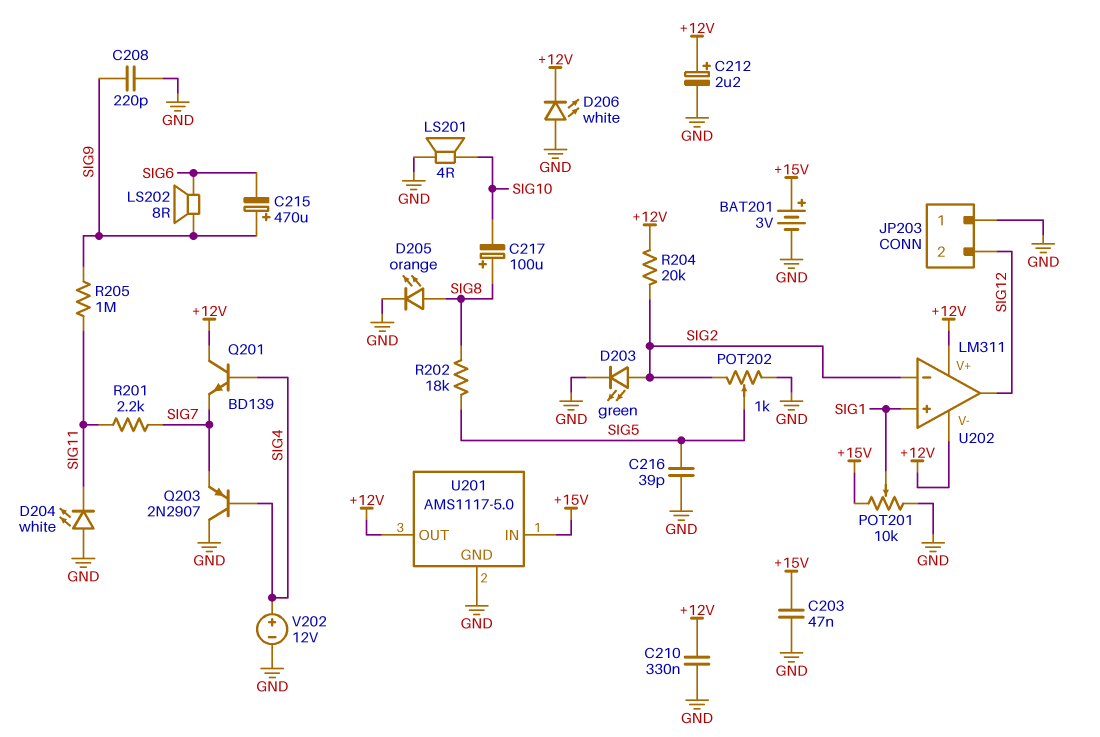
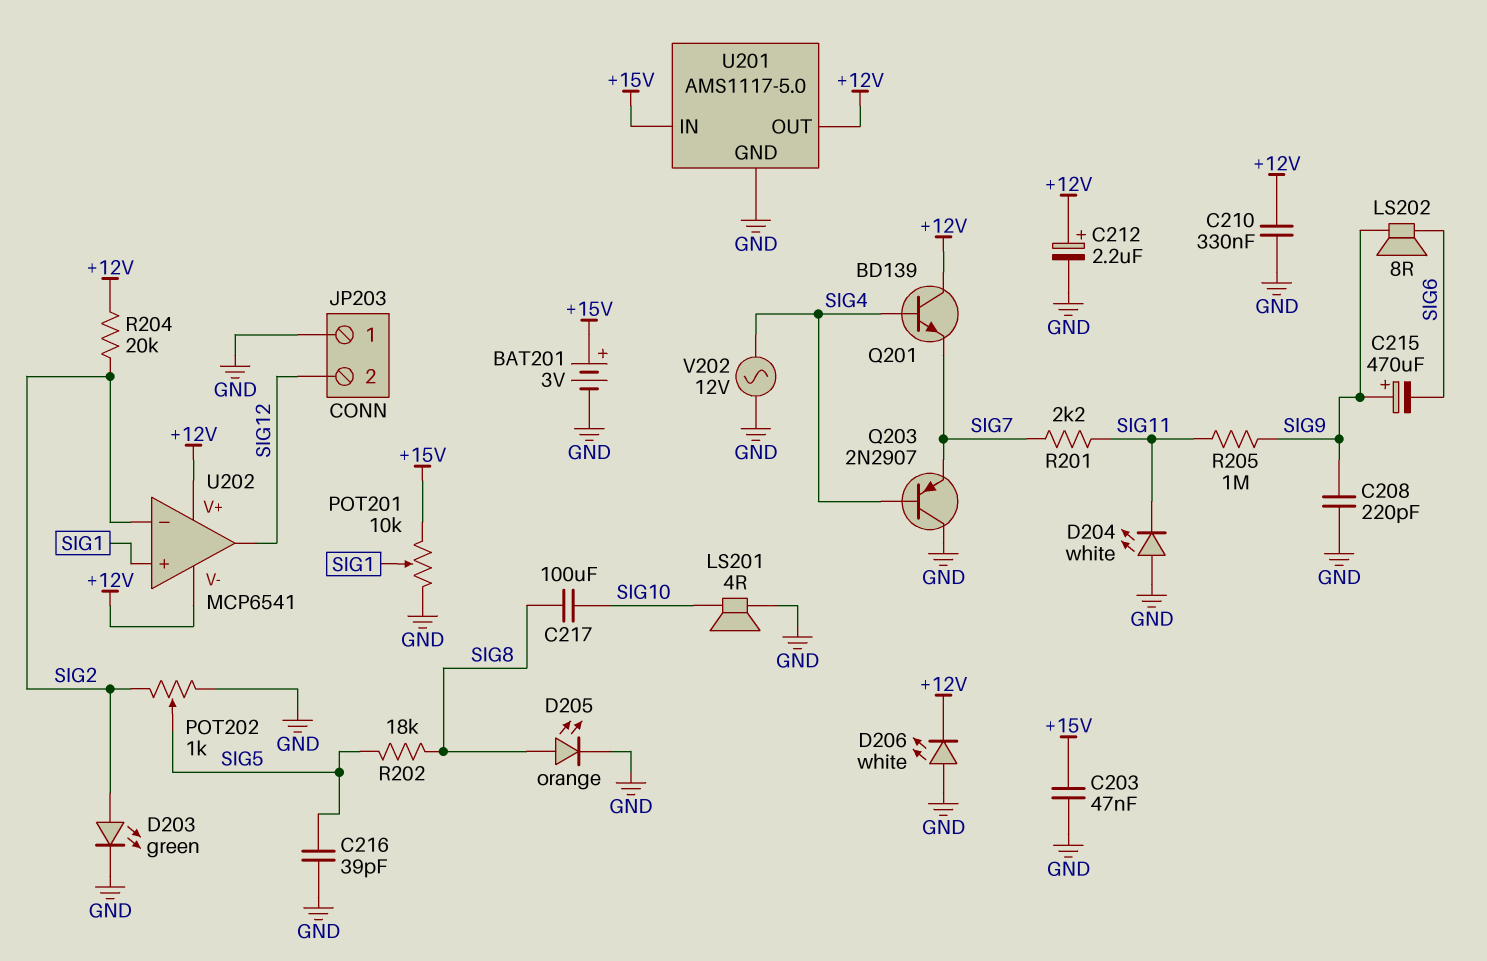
C217: 100uF (plus SIG8, minus SIG10) -> 100uF (SIG8, SIG10)
U202: LM311 -> MCP6541
V202: 12V (plus SIG4, minus GND) -> AC 12V (GND, SIG4)

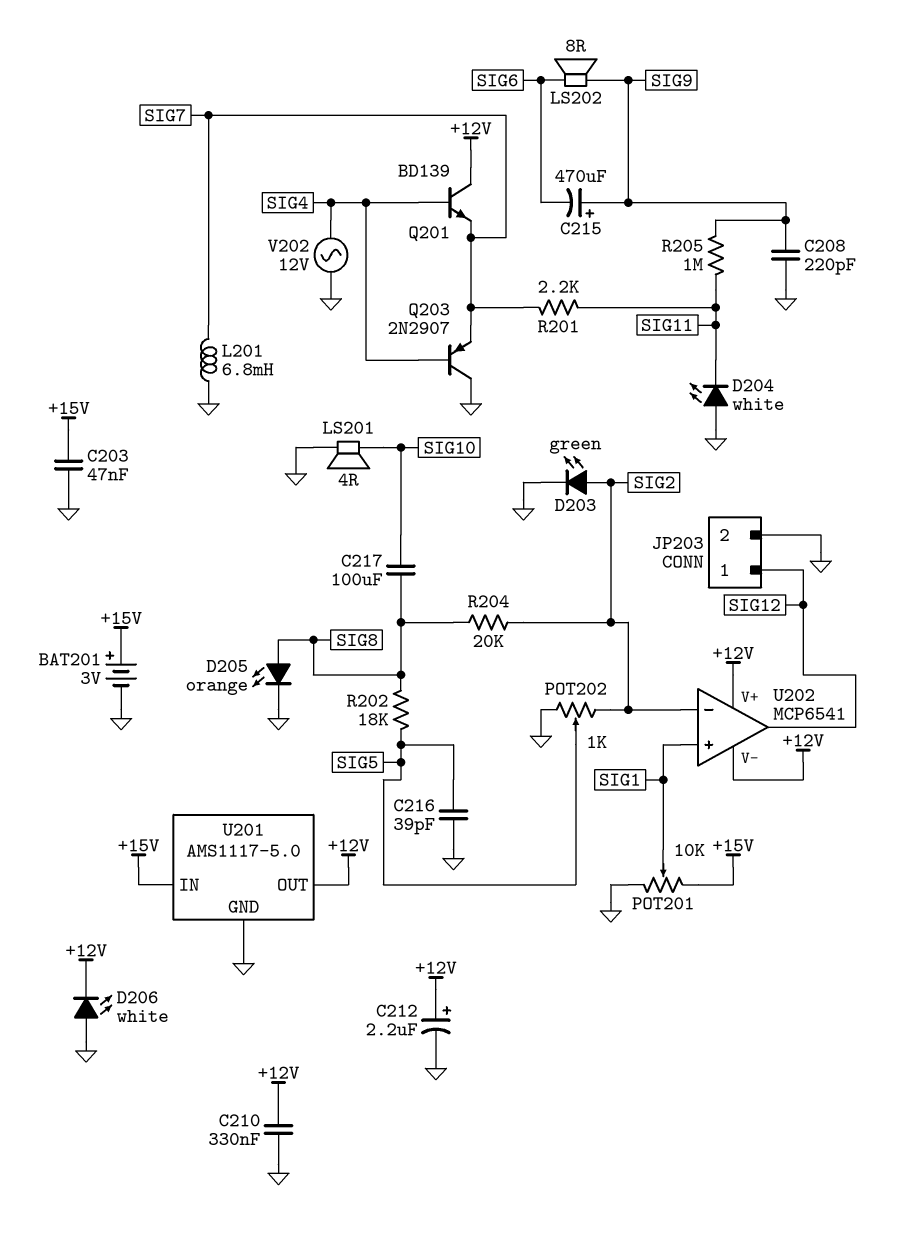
JP203 pin 1: GND -> SIG12
JP203 pin 2: SIG12 -> GND
L201: none -> 6.8mH (GND, SIG7)
R204: 20k (+12V, SIG2) -> 20k (SIG2, SIG8)

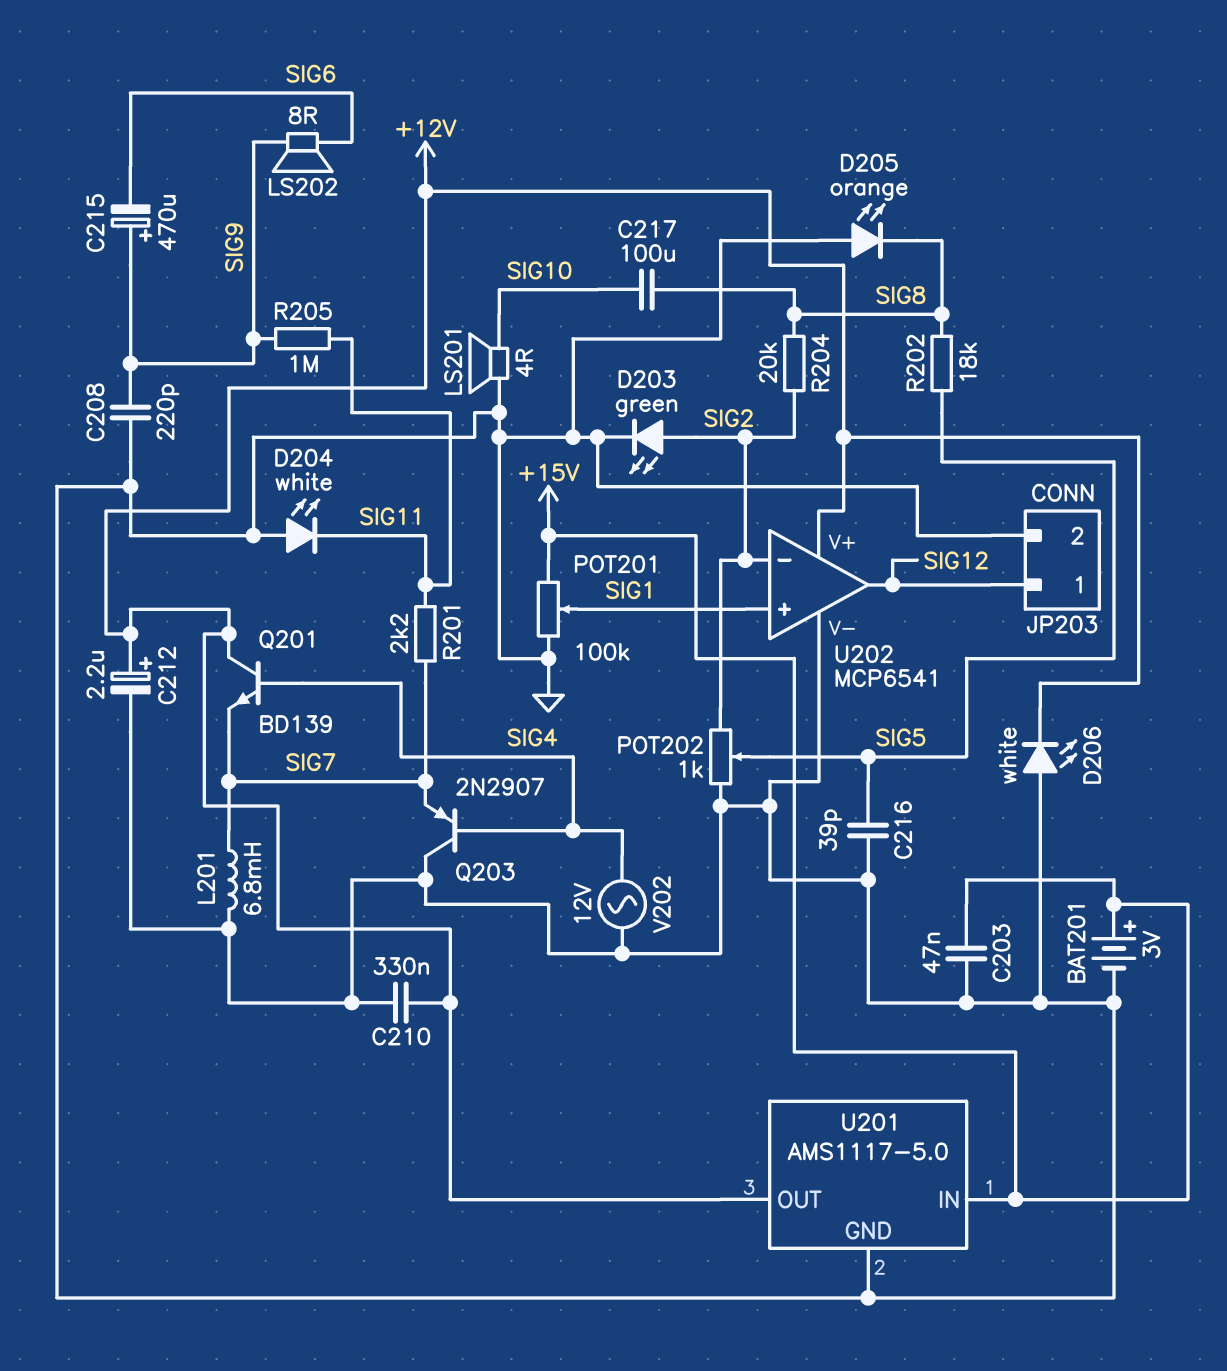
D205: LED orange (A SIG8, K GND) -> LED orange (A GND, K SIG8)
POT201: 10k (+15V, GND, wiper SIG1) -> 100k (+15V, GND, wiper SIG1)
U202 pin V-: +12V -> GND

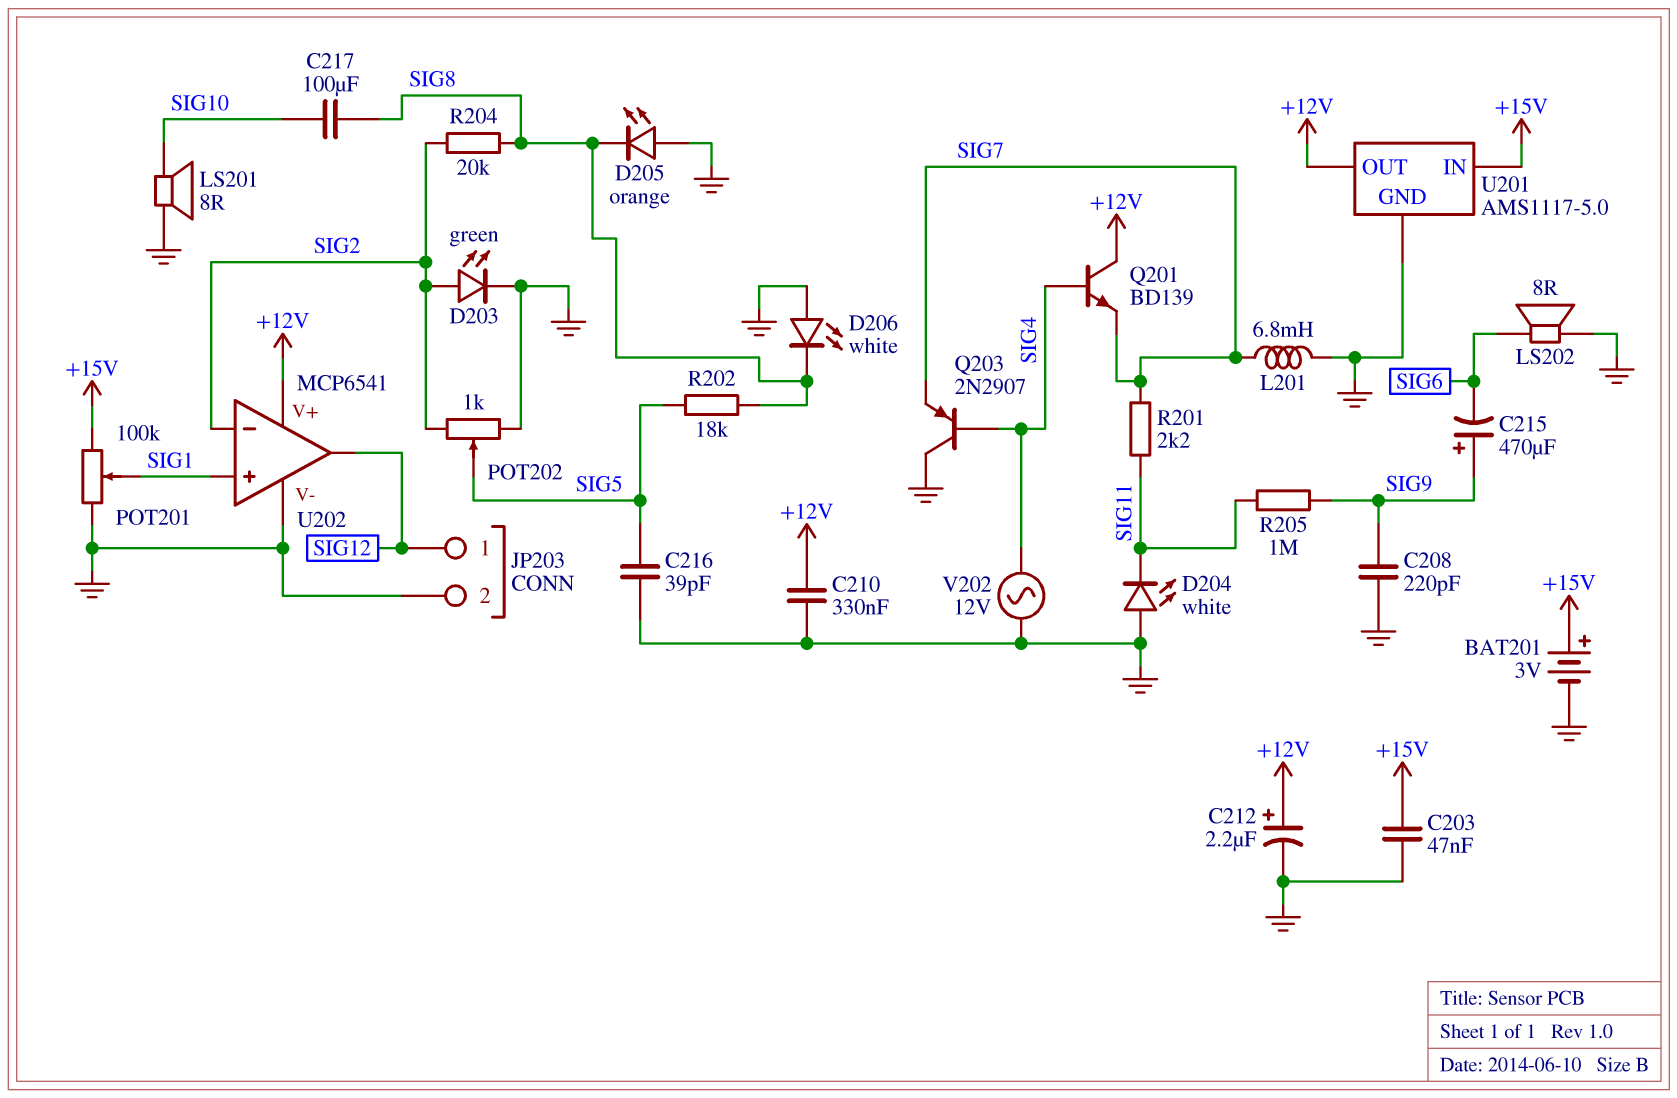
D206: LED white (A GND, K +12V) -> LED white (A GND, K SIG8)
LS201: speaker 4R (GND, SIG10) -> speaker 8R (GND, SIG10)
LS202: speaker 8R (SIG6, SIG9) -> speaker 8R (GND, SIG6)

